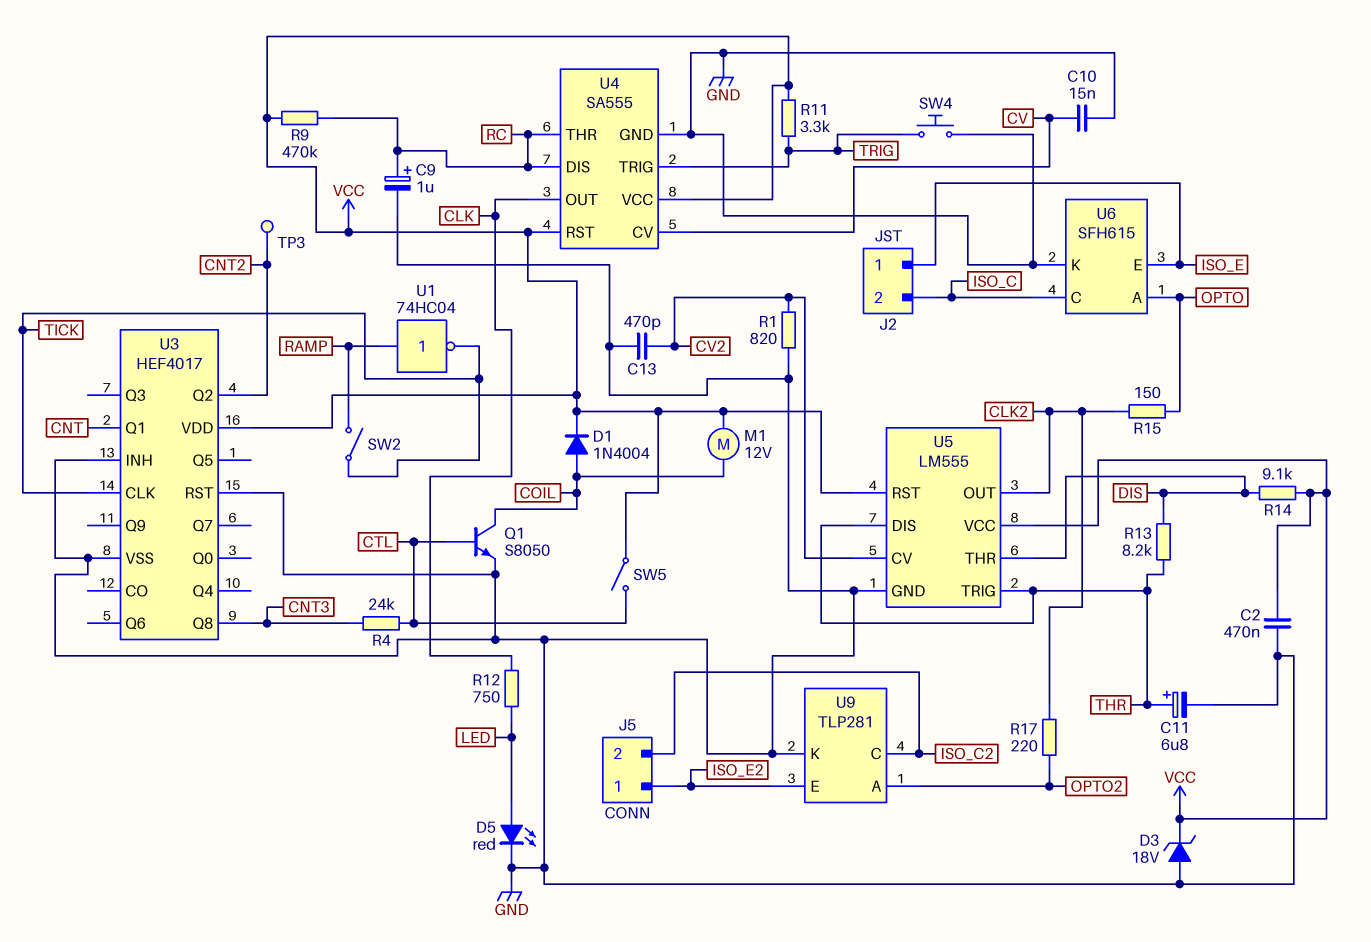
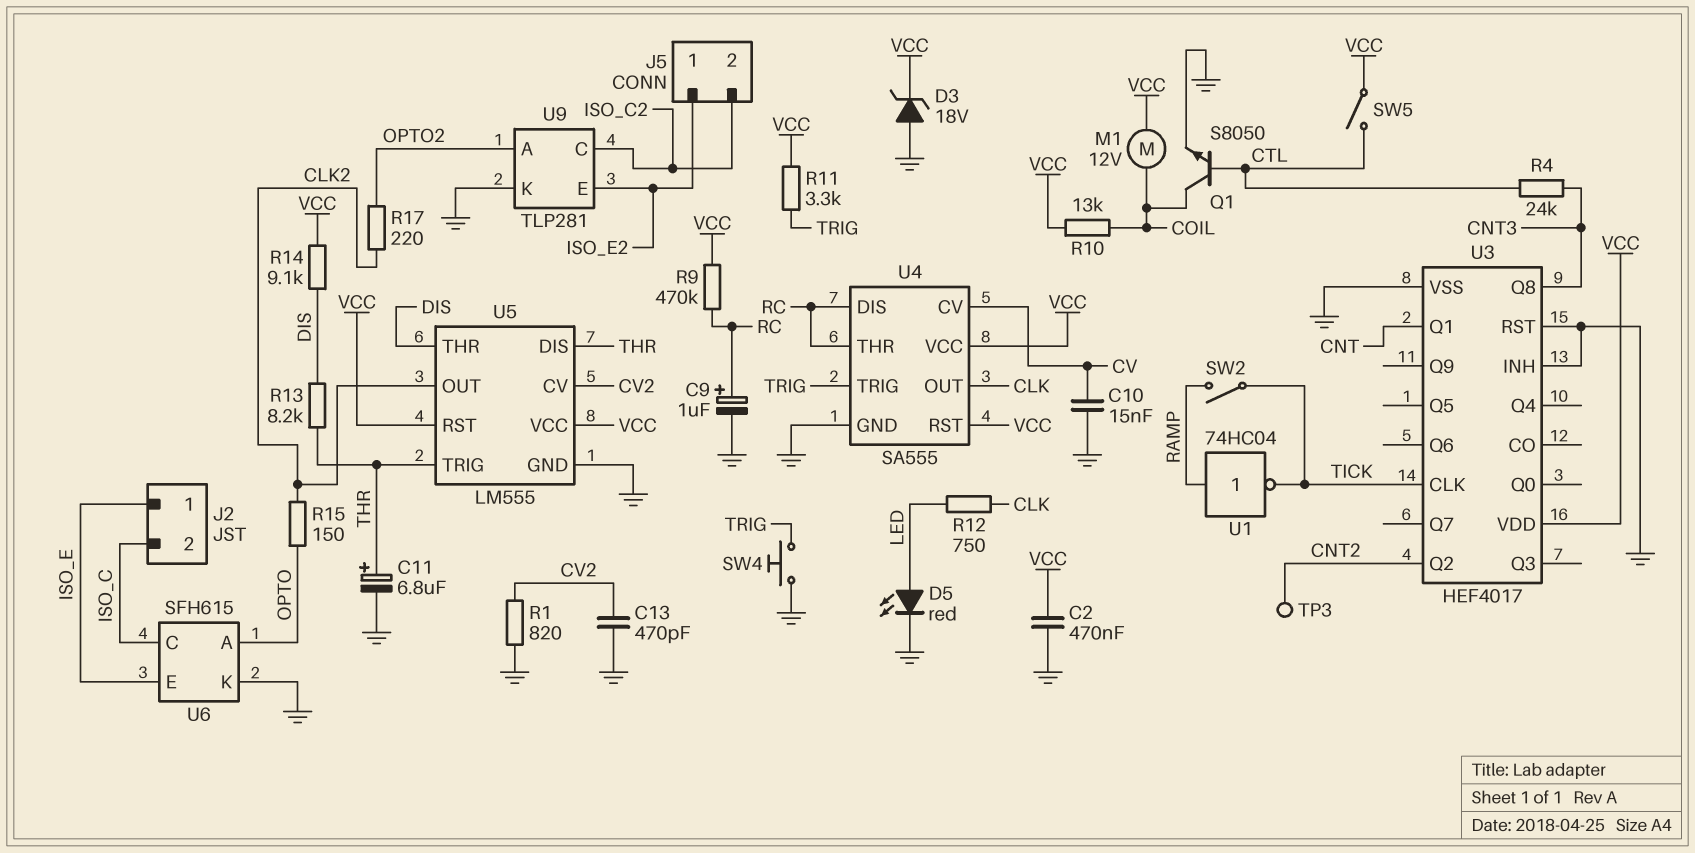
D1: diode 1N4004 (A COIL, K VCC) -> none
R10: none -> 13k (COIL, VCC)

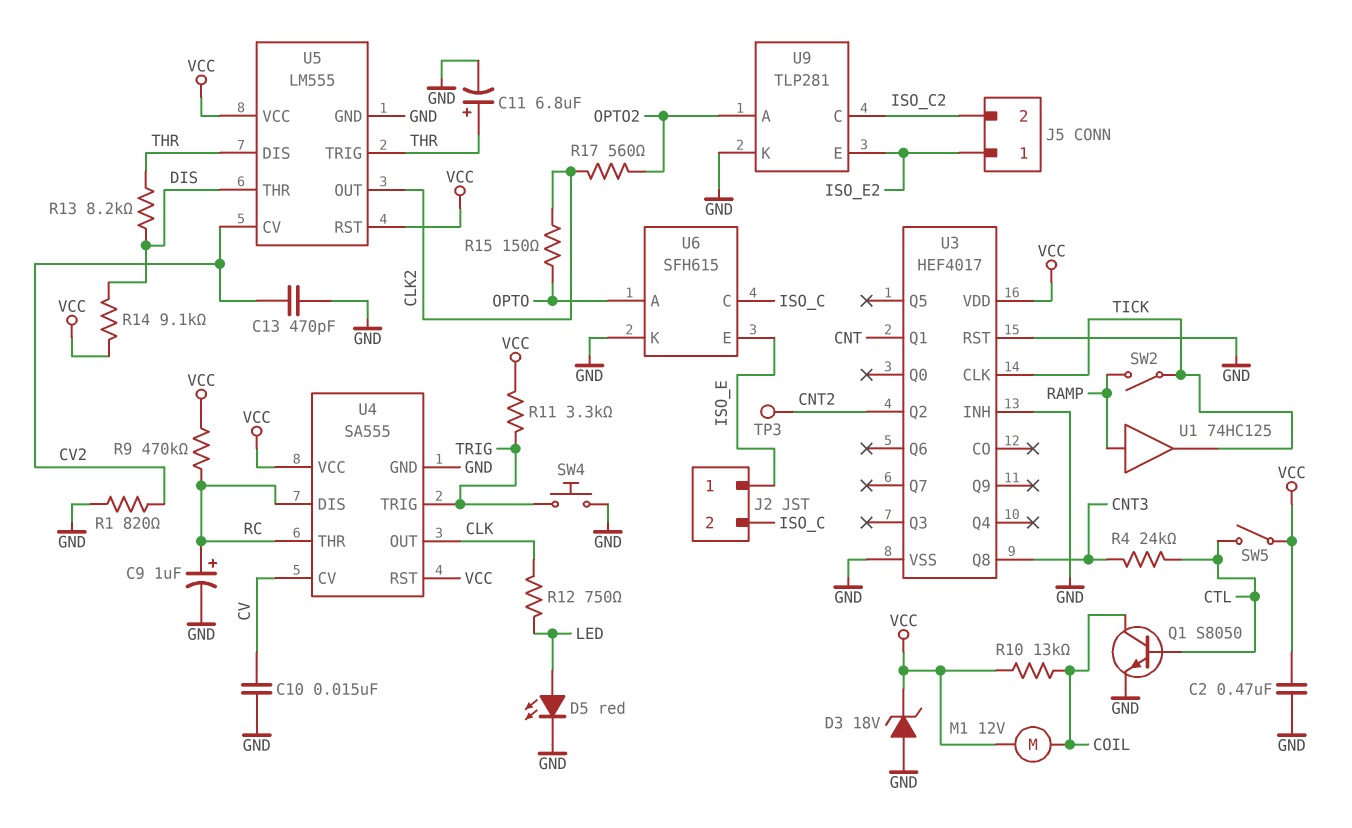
R17: 220 (CLK2, OPTO2) -> 560 (CLK2, OPTO2)
U1: NOT 74HC04 (in RAMP, out TICK) -> buffer 74HC125 (in RAMP, out TICK)

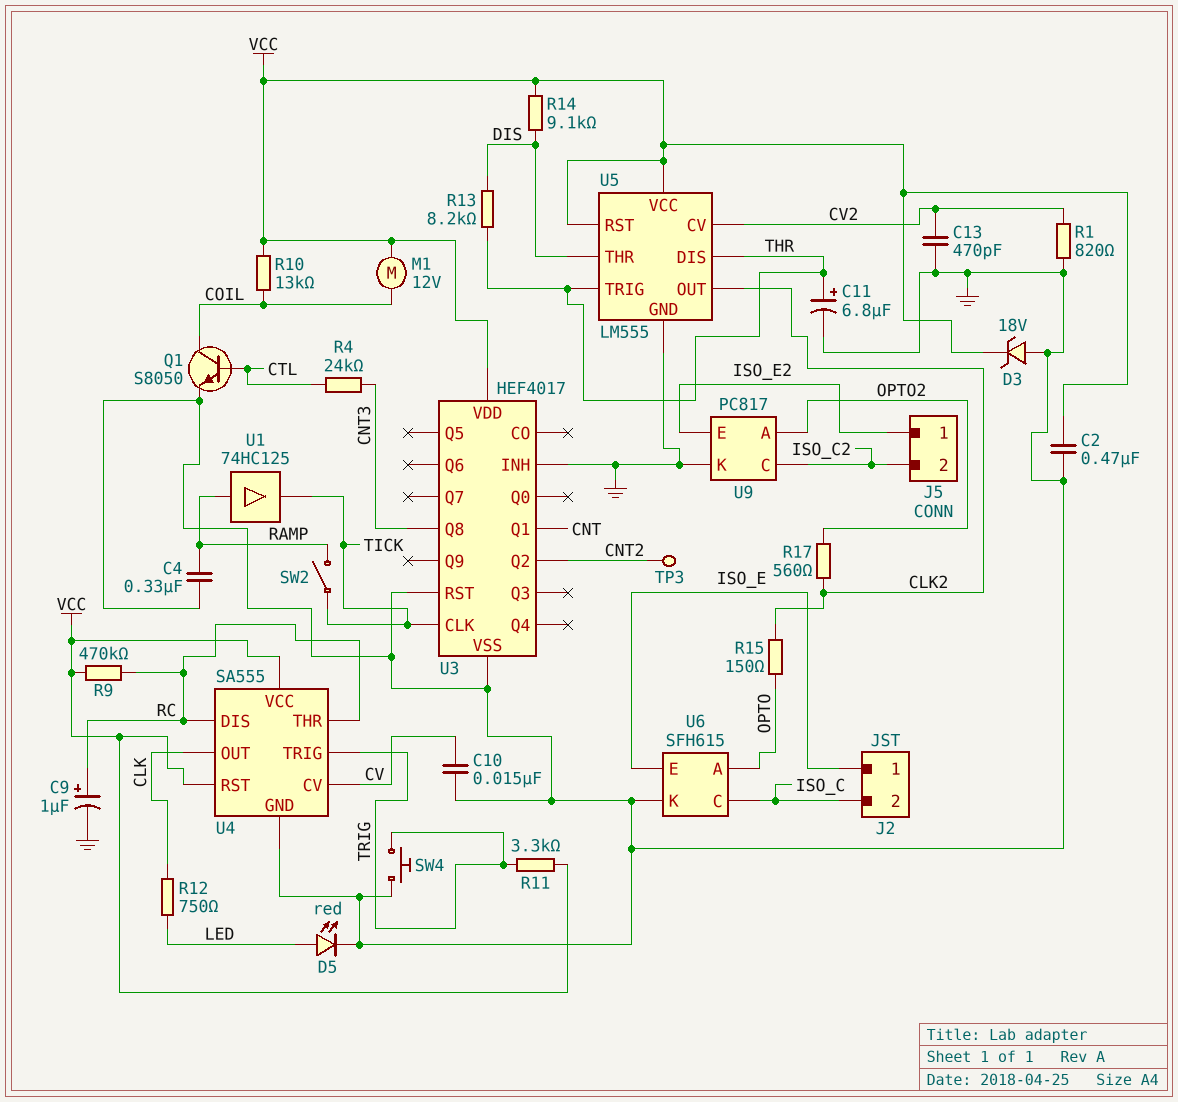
C4: none -> 330nF (GND, RAMP)
SW5: switch (CTL, VCC) -> none
U9: TLP281 -> PC817

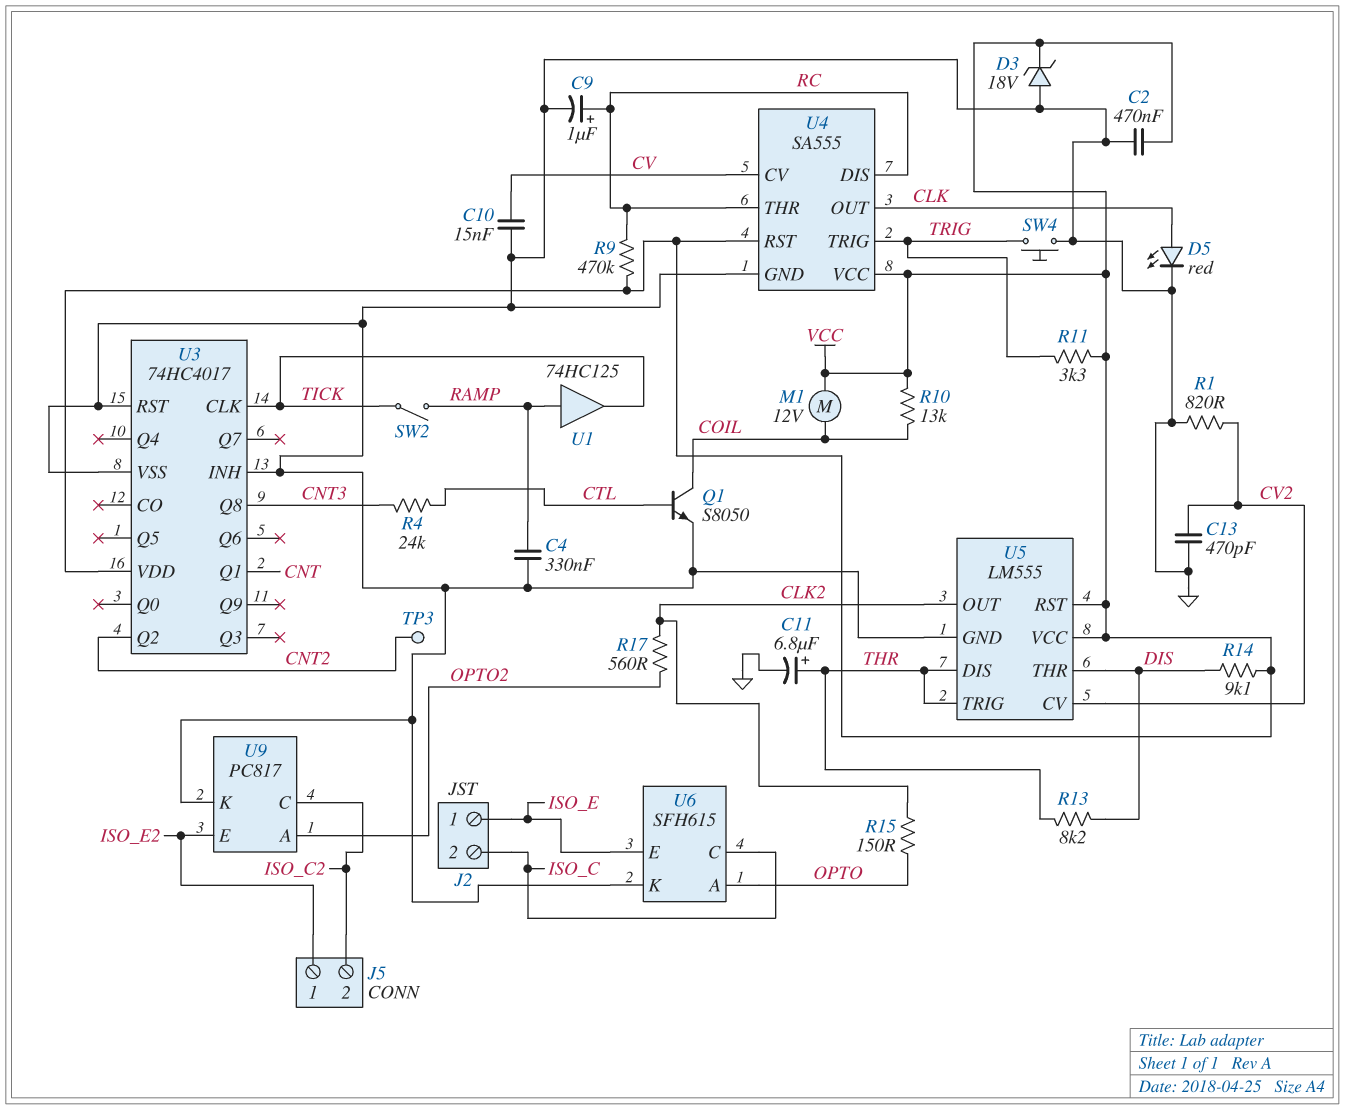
D5: LED red (A LED, K GND) -> LED red (A CLK, K GND)
R12: 750 (CLK, LED) -> none
U3: HEF4017 -> 74HC4017

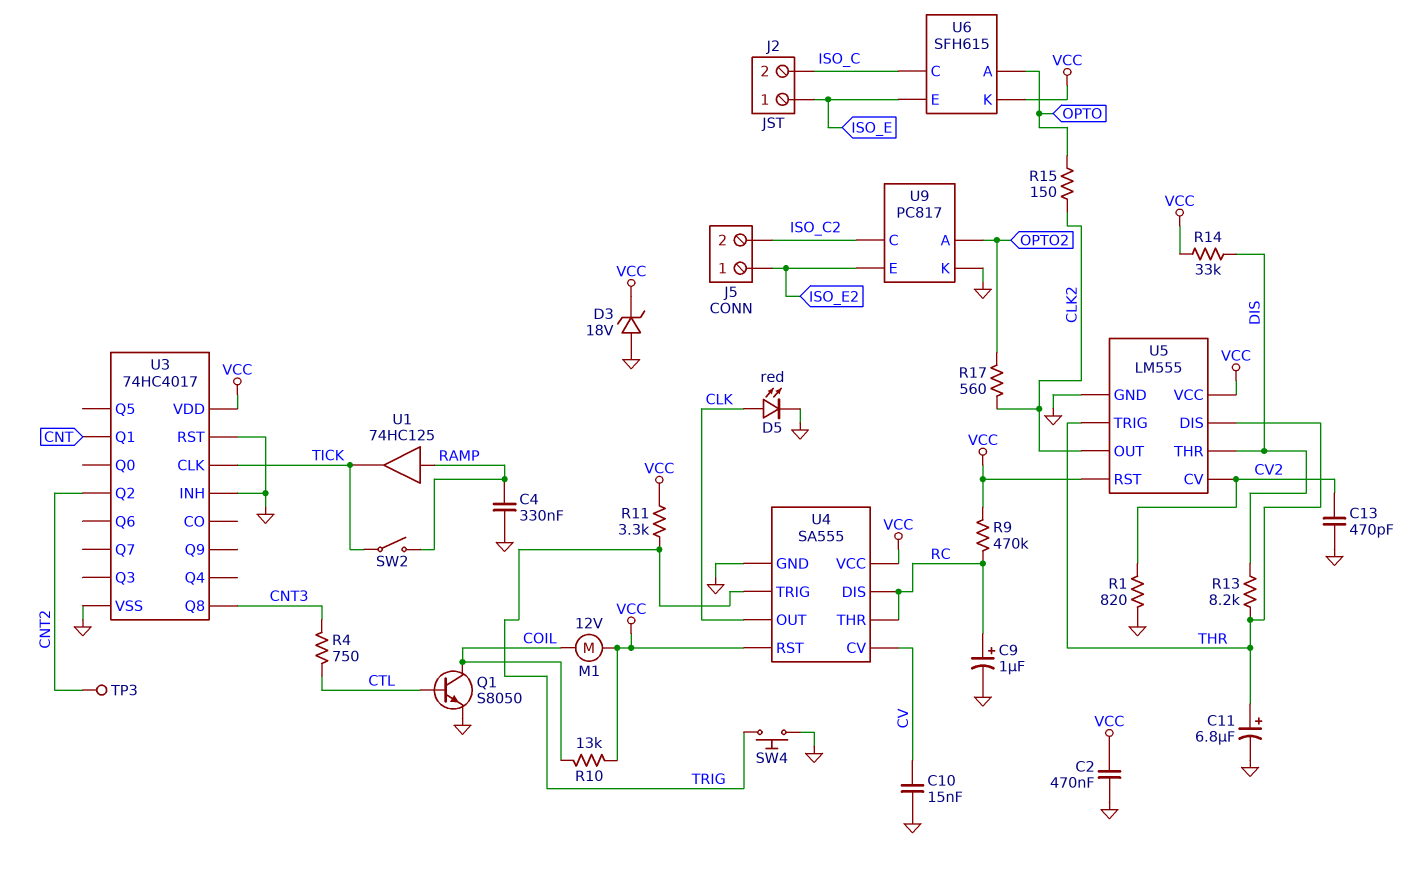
R4: 24k (CNT3, CTL) -> 750 (CNT3, CTL)
R14: 9.1k (DIS, VCC) -> 33k (DIS, VCC)
U6 pin K: GND -> VCC

